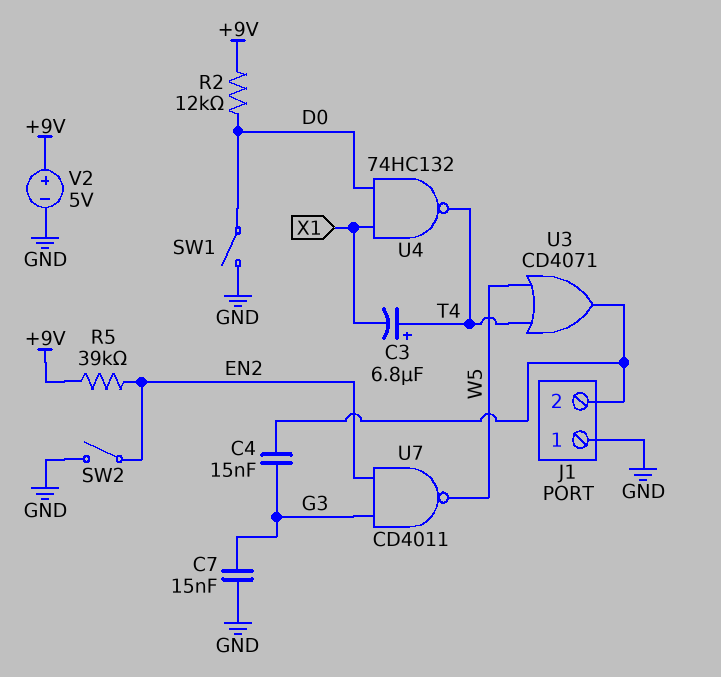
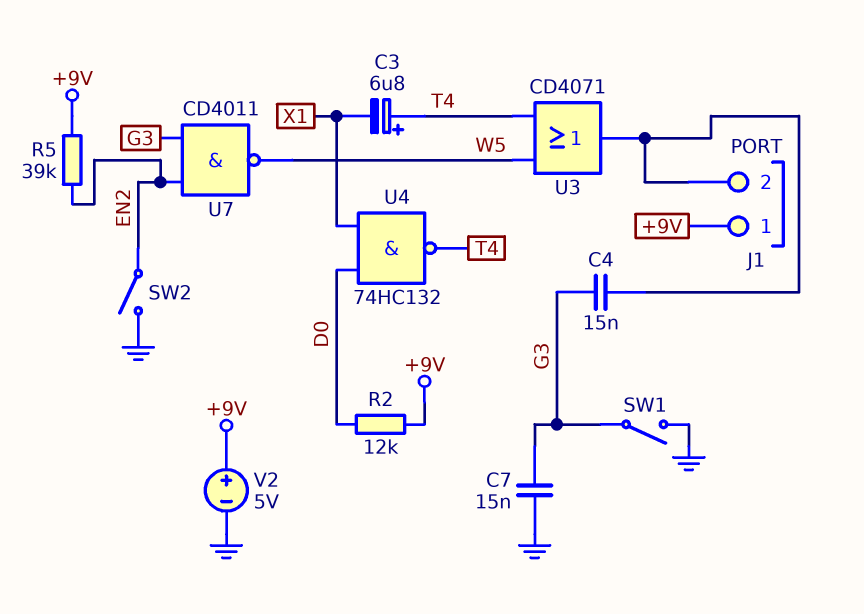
J1 pin 1: GND -> +9V
SW1: switch (D0, GND) -> switch (G3, GND)

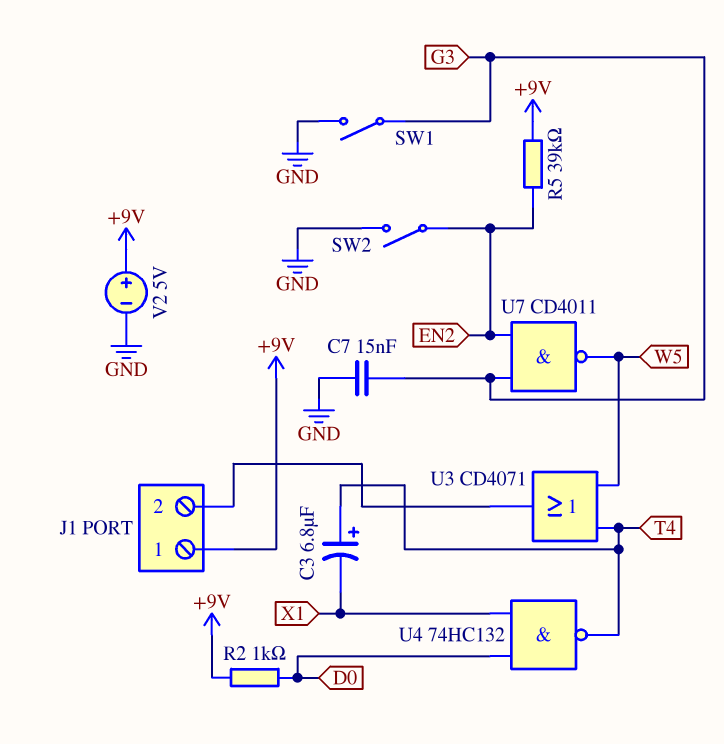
C4: 15nF (G3, J1/2) -> none
R2: 12k (+9V, D0) -> 1k (+9V, D0)

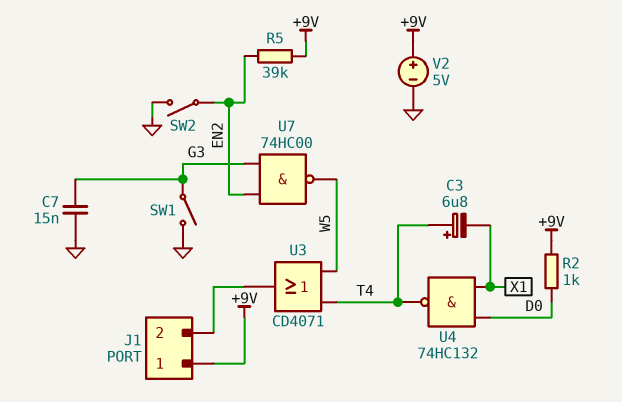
U7: NAND CD4011 (in EN2, in G3, out W5) -> NAND 74HC00 (in EN2, in G3, out W5)

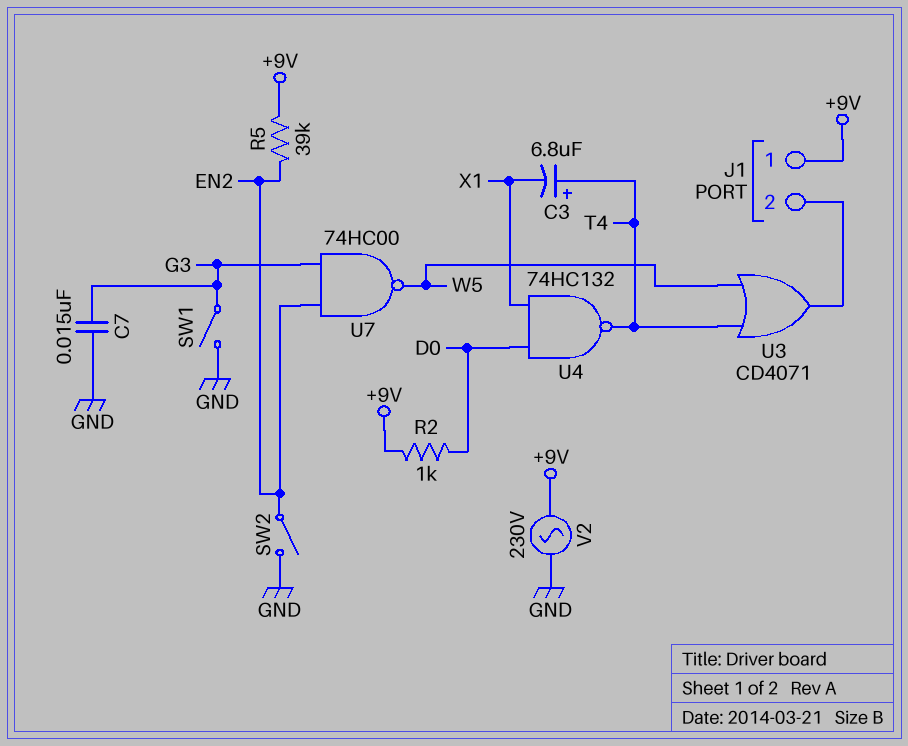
V2: 5V (plus +9V, minus GND) -> AC 230V (+9V, GND)

